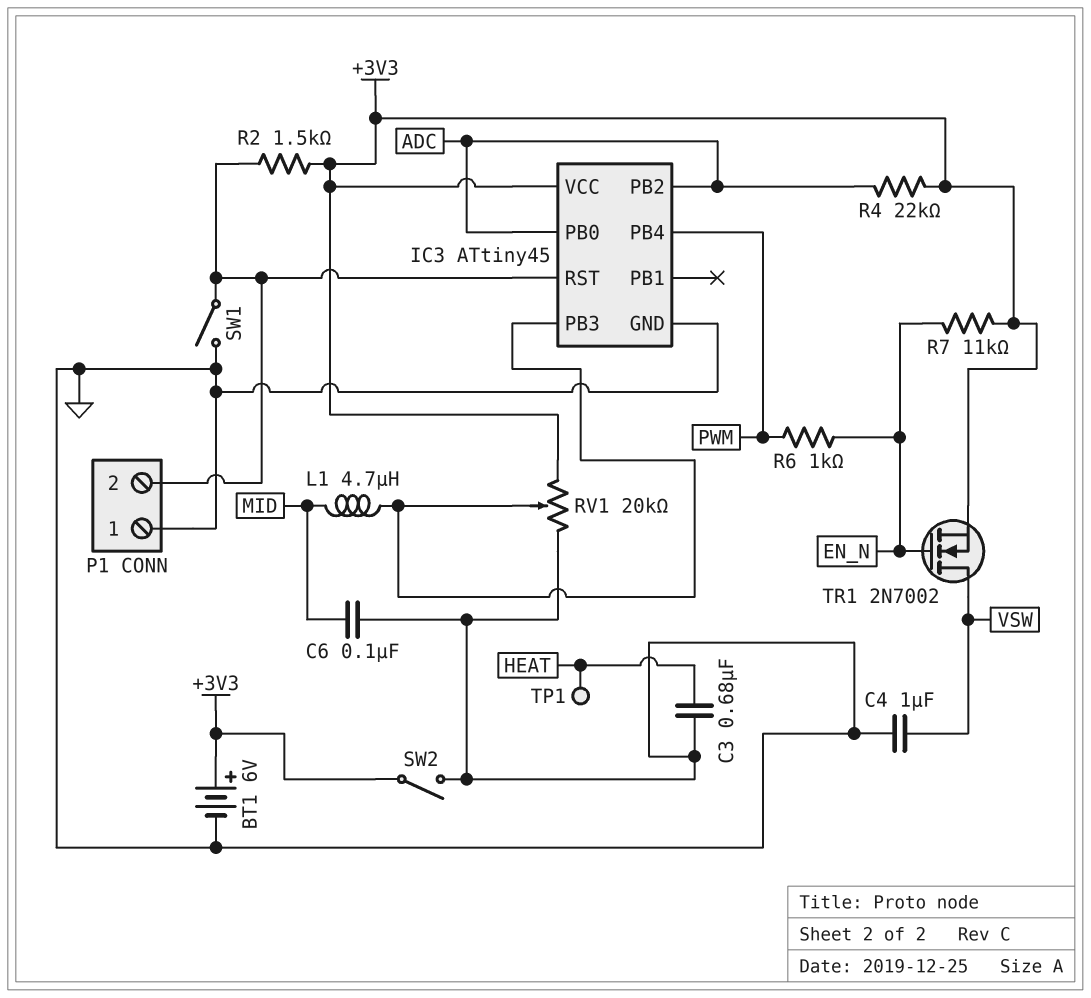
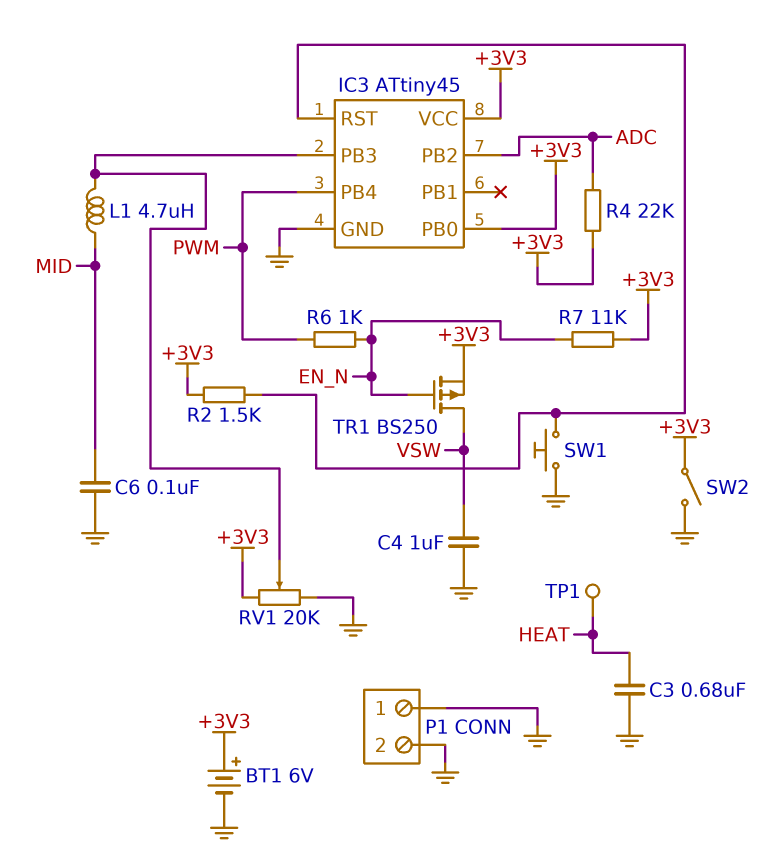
IC3 pin PB0: ADC -> +3V3
P1 pin 2: IC3/RST -> GND
SW1: switch (GND, IC3/RST) -> button (GND, IC3/RST)
TR1: NMOS 2N7002 (G EN_N, D VSW, S +3V3) -> PMOS BS250 (G EN_N, D VSW, S +3V3)

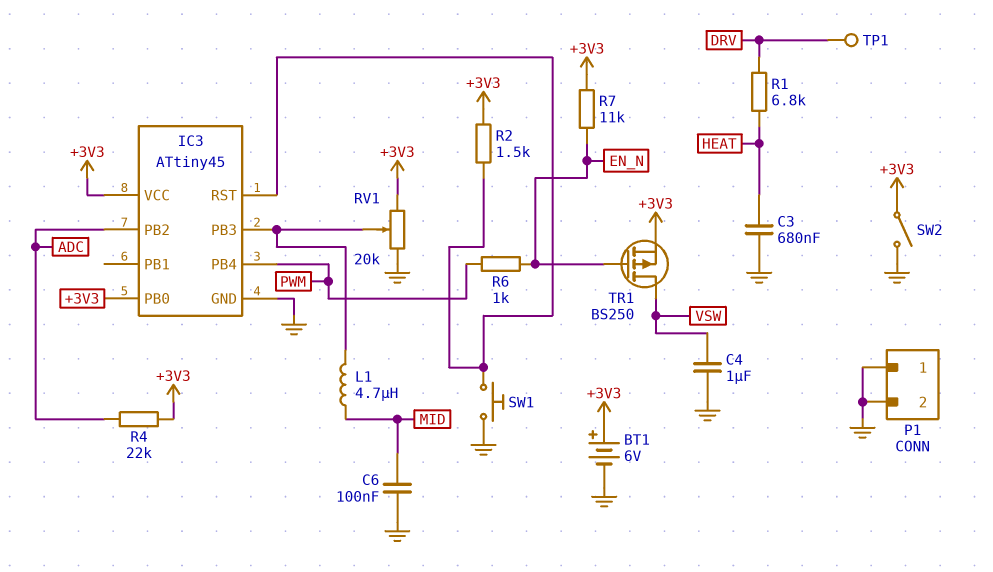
R1: none -> 6.8k (DRV, HEAT)
TP1: test point (HEAT) -> test point (DRV)

